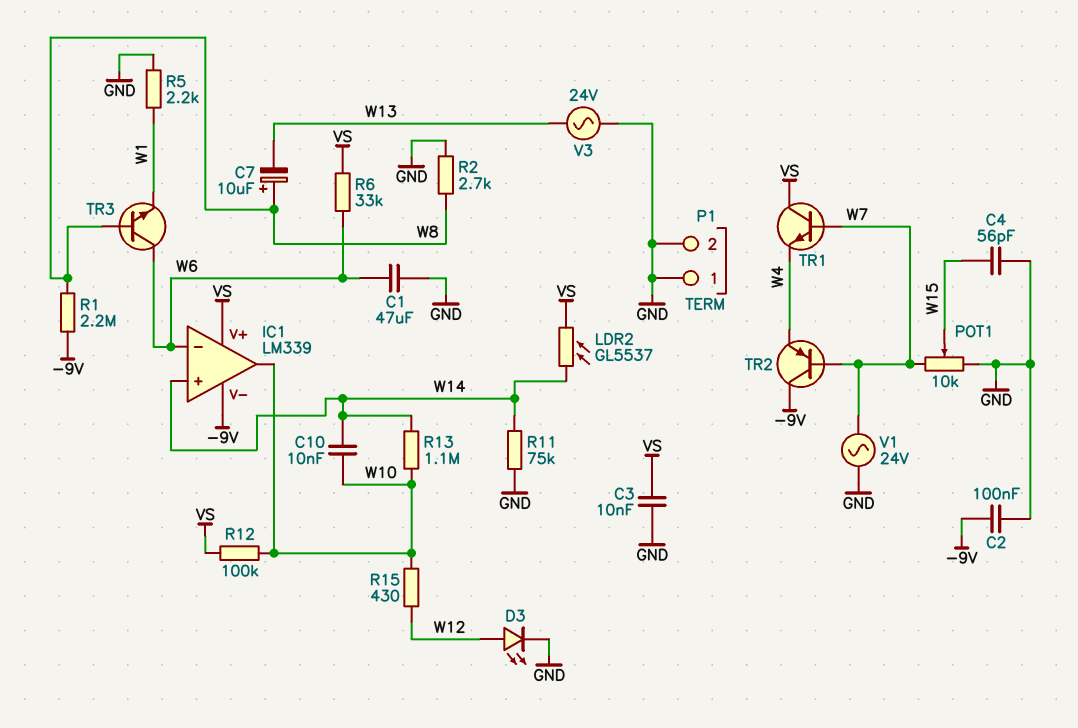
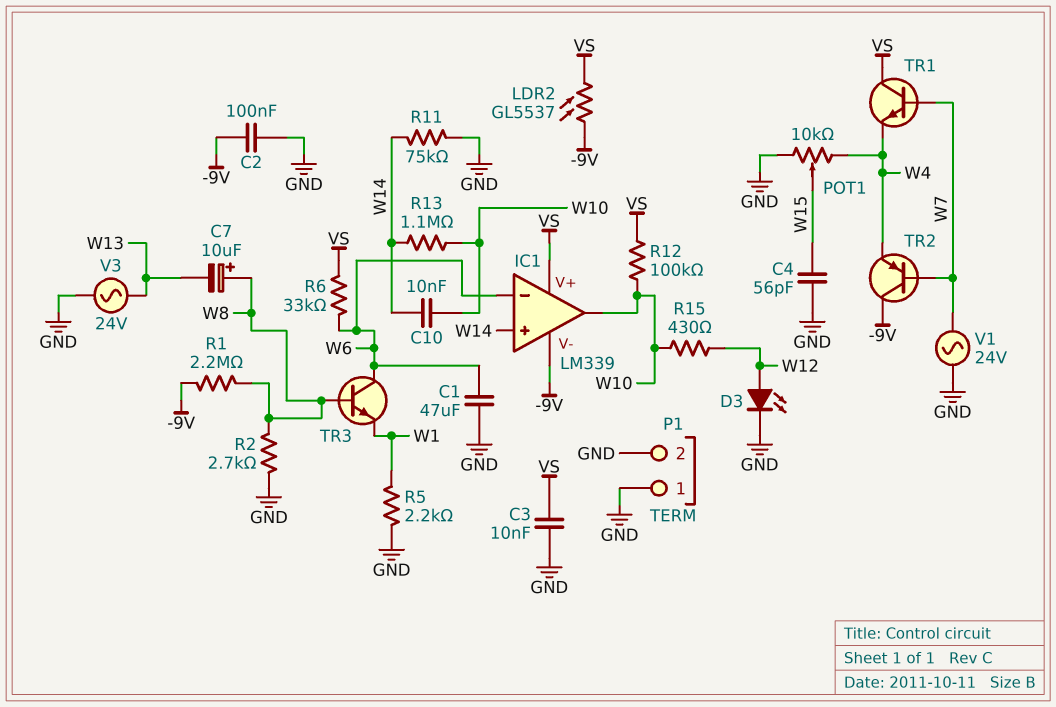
LDR2: GL5537 (VS, W14) -> GL5537 (-9V, VS)
POT1: 10k (GND, W7, wiper W15) -> 10k (GND, W4, wiper W15)

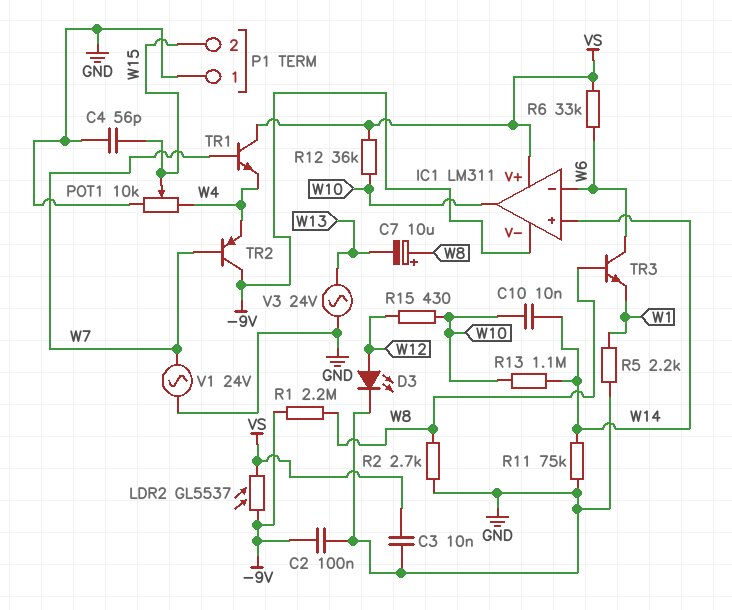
C1: 47uF (GND, W6) -> none
IC1: LM339 -> LM311
P1 pin 2: GND -> W15
R12: 100k (VS, W10) -> 36k (VS, W10)

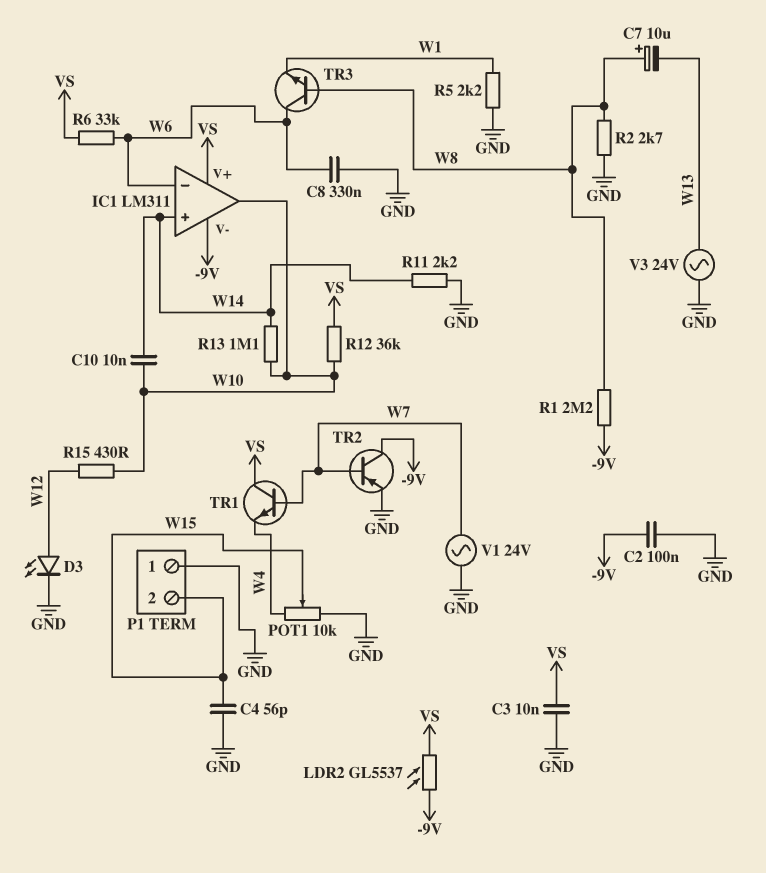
C8: none -> 330nF (GND, W6)
R11: 75k (GND, W14) -> 2.2k (GND, W14)
TR2: PNP (B W7, C -9V, E W4) -> PNP (B W7, C -9V, E GND)

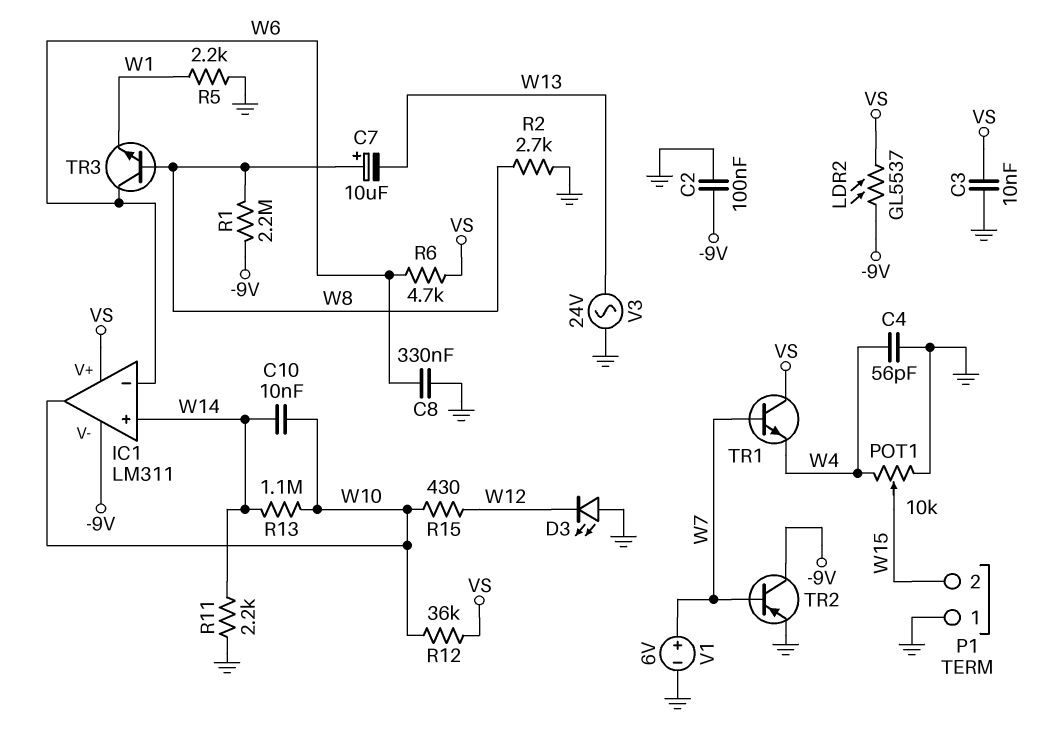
C4: 56pF (GND, W15) -> 56pF (GND, W4)
D3: LED (A W12, K GND) -> LED (A GND, K W12)
R6: 33k (VS, W6) -> 4.7k (VS, W6)
V1: AC 24V (GND, W7) -> 6V (plus W7, minus GND)

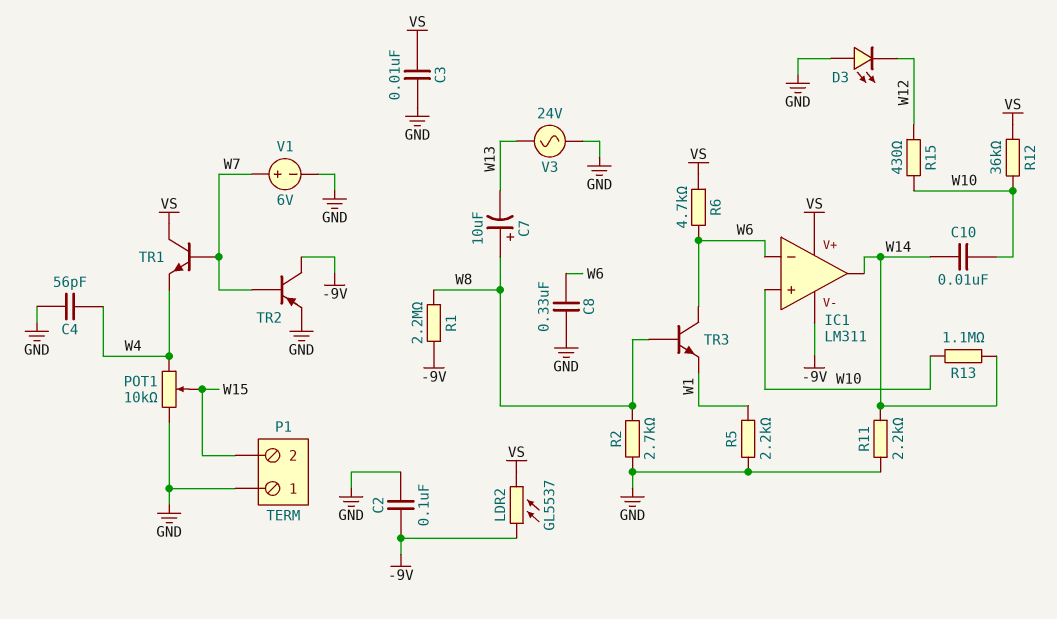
IC1 pin in+: W14 -> W10
IC1 pin out: W10 -> W14

